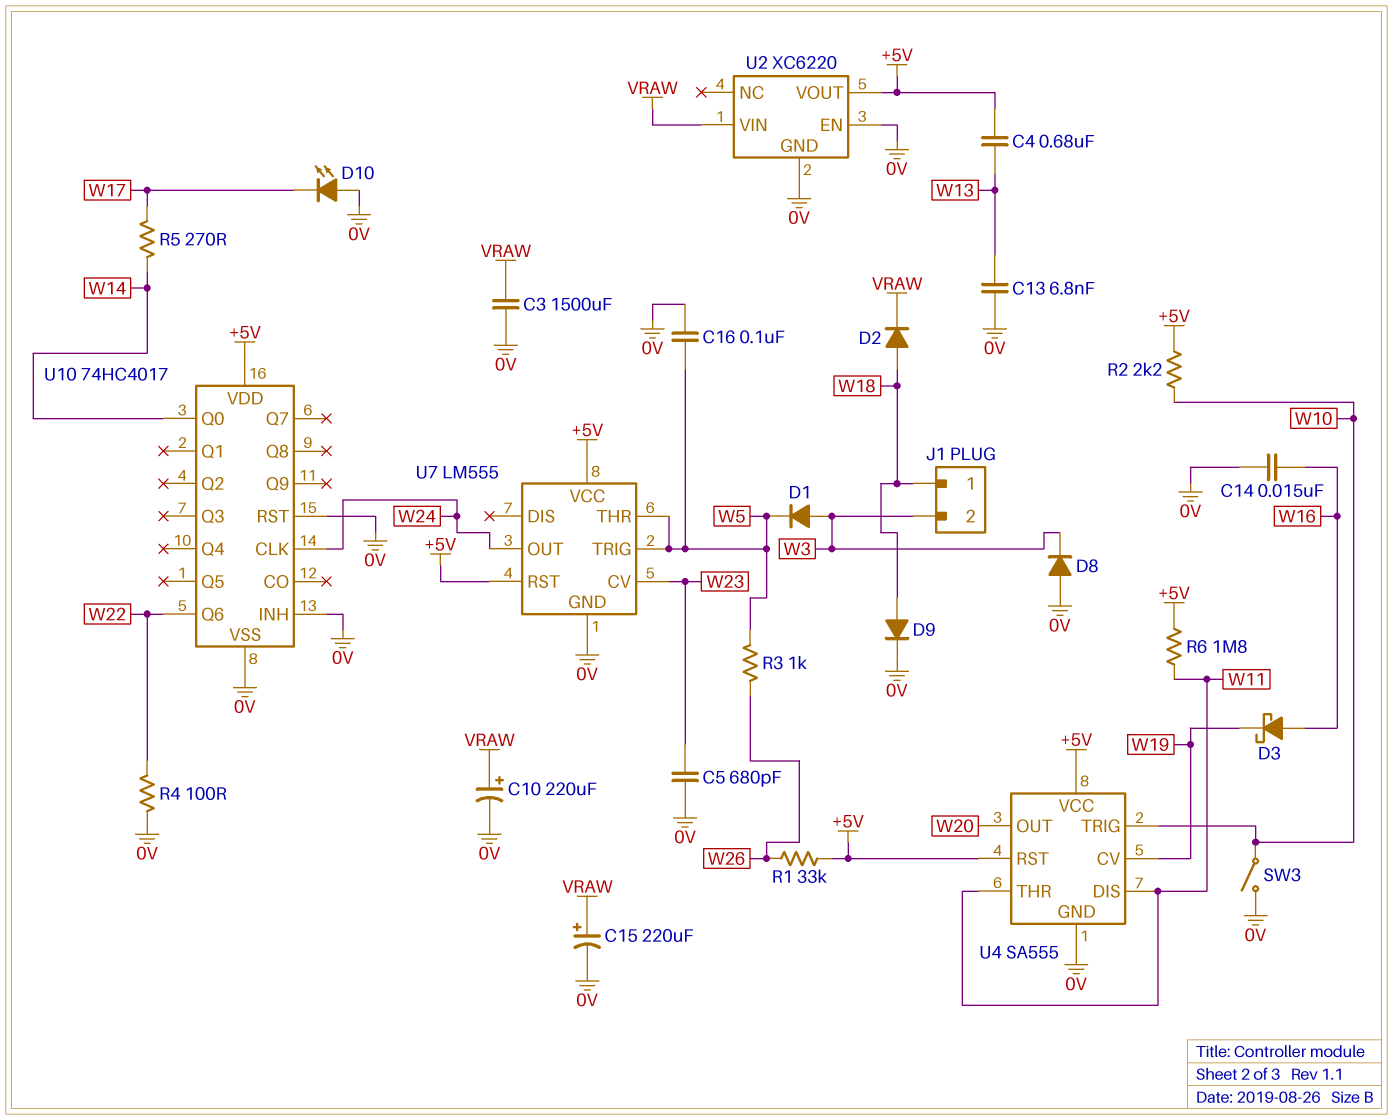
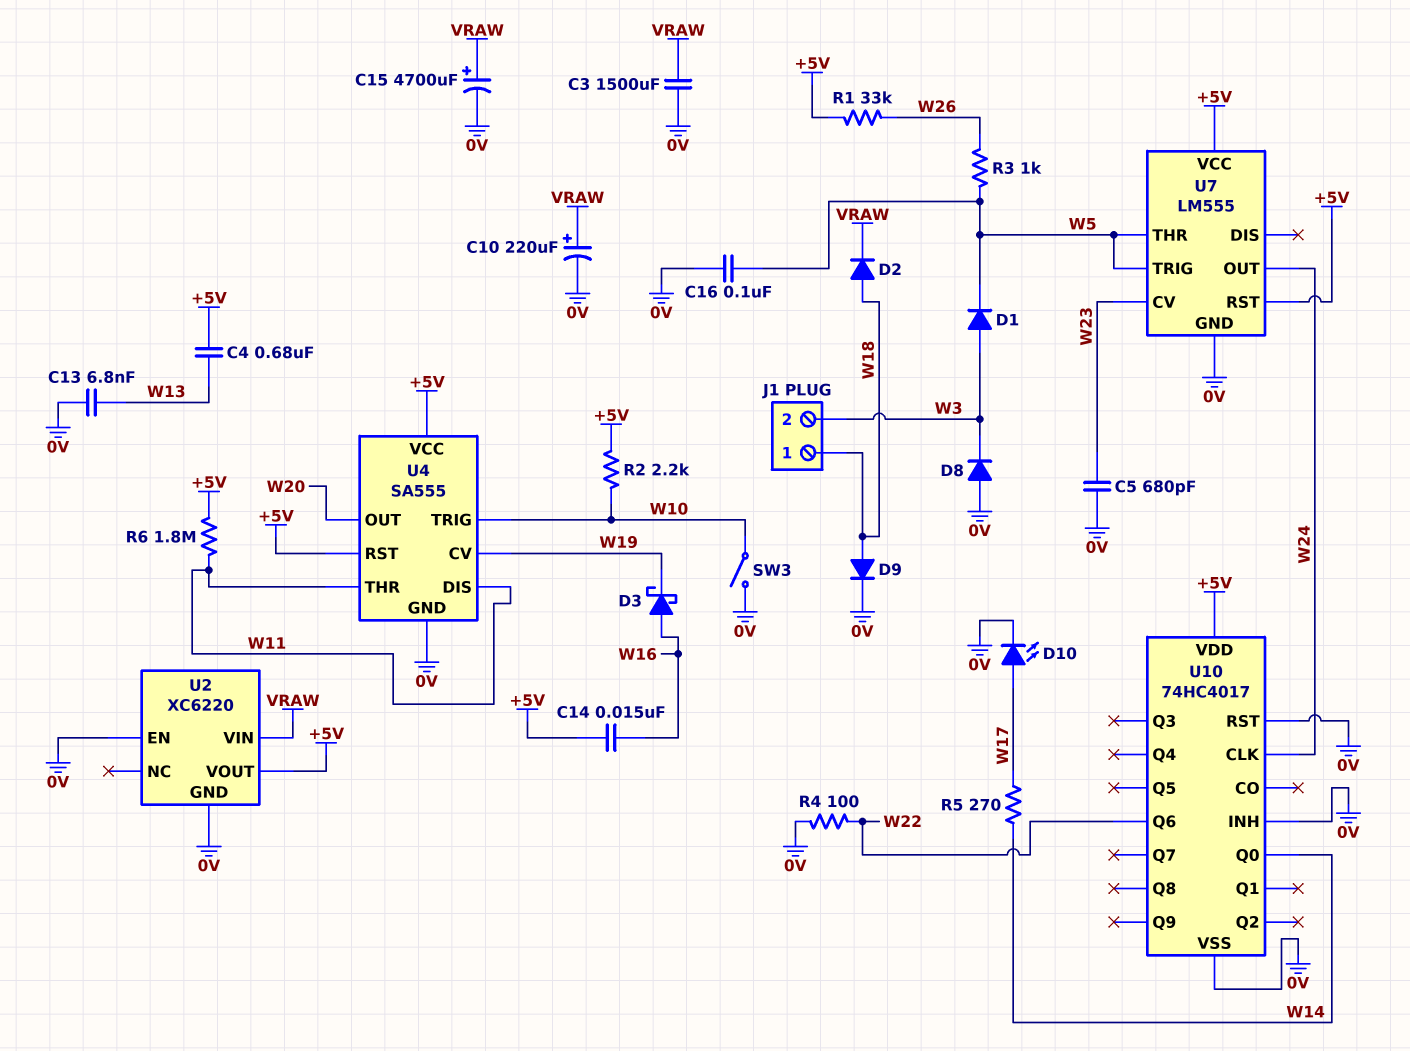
C14: 15nF (0V, W16) -> 15nF (+5V, W16)
C15: 220uF (plus VRAW, minus 0V) -> 4700uF (plus VRAW, minus 0V)
D10: LED (A 0V, K W17) -> LED (A W17, K 0V)

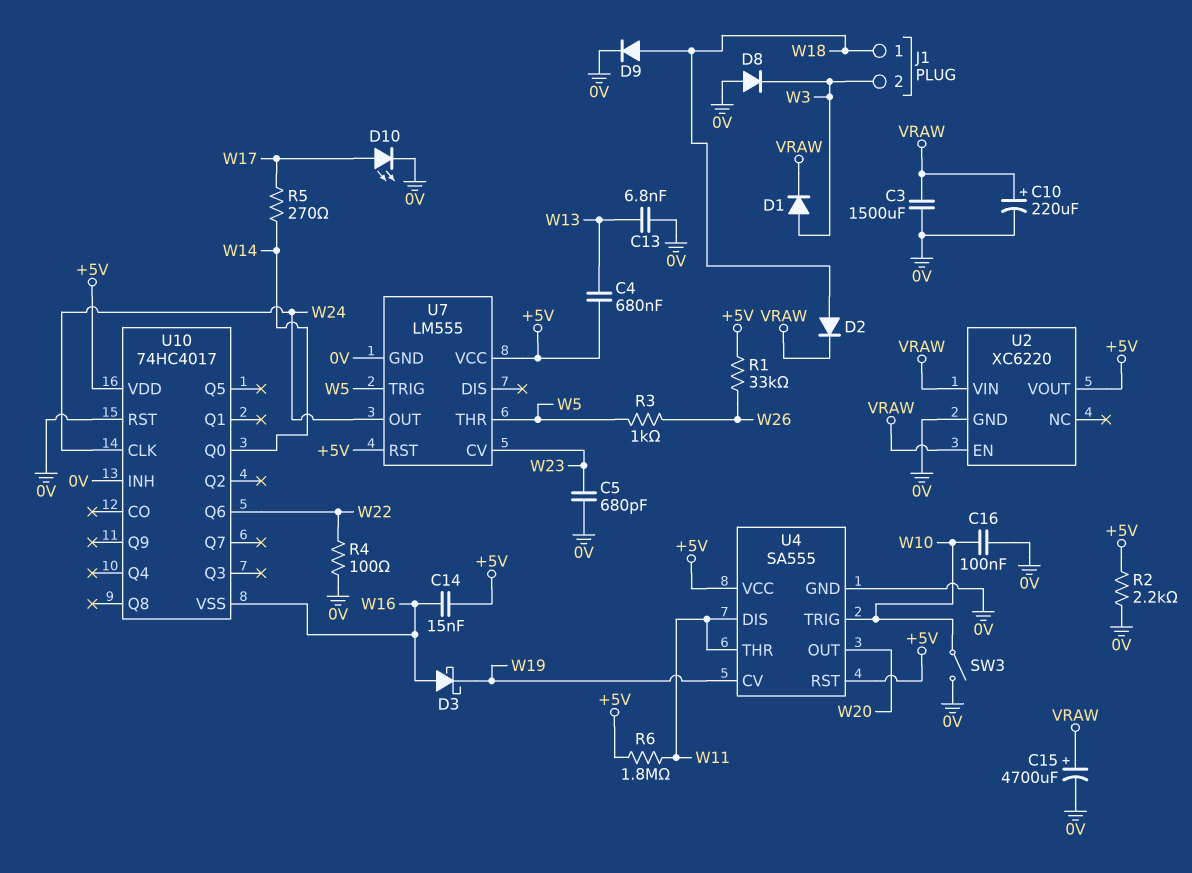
C16: 100nF (0V, W5) -> 100nF (0V, W10)
D1: diode (A W3, K W5) -> diode (A W3, K VRAW)
R2: 2.2k (+5V, W10) -> 2.2k (+5V, 0V)
U2 pin EN: 0V -> VRAW
U10 pin VSS: 0V -> W16

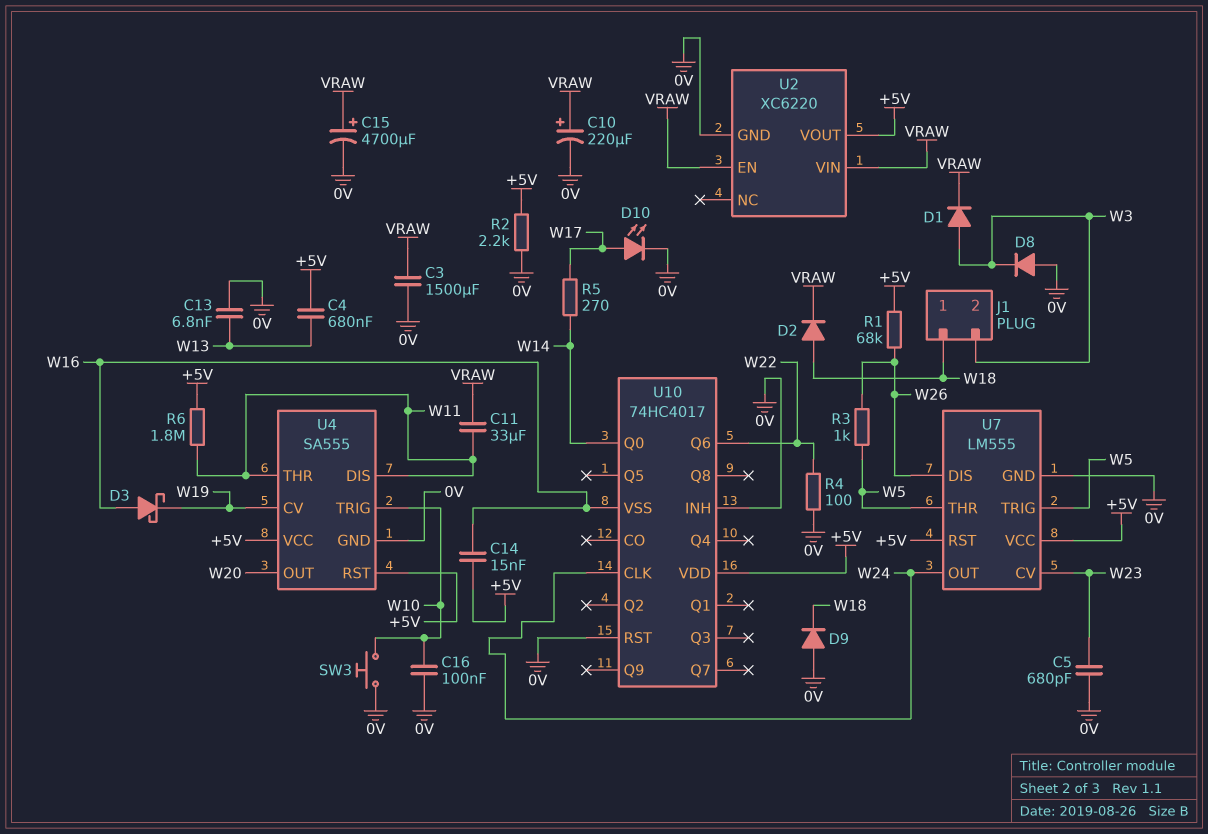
C11: none -> 33uF (VRAW, W11)
D9: diode (A W18, K 0V) -> diode (A 0V, K W18)
R1: 33k (+5V, W26) -> 68k (+5V, W26)
SW3: switch (0V, W10) -> button (0V, W10)
U7 pin DIS: none -> W26

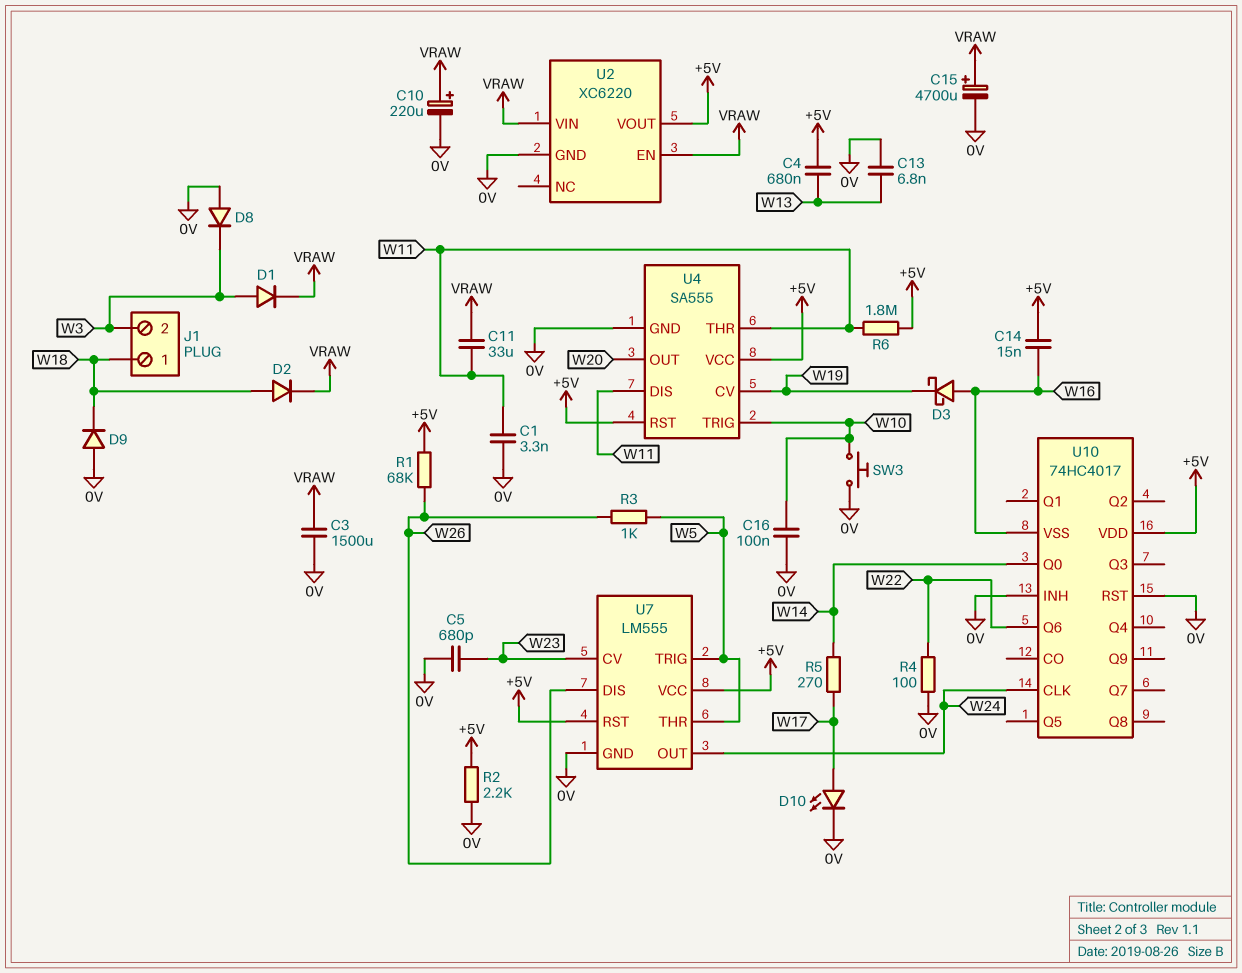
C1: none -> 3.3nF (0V, W11)

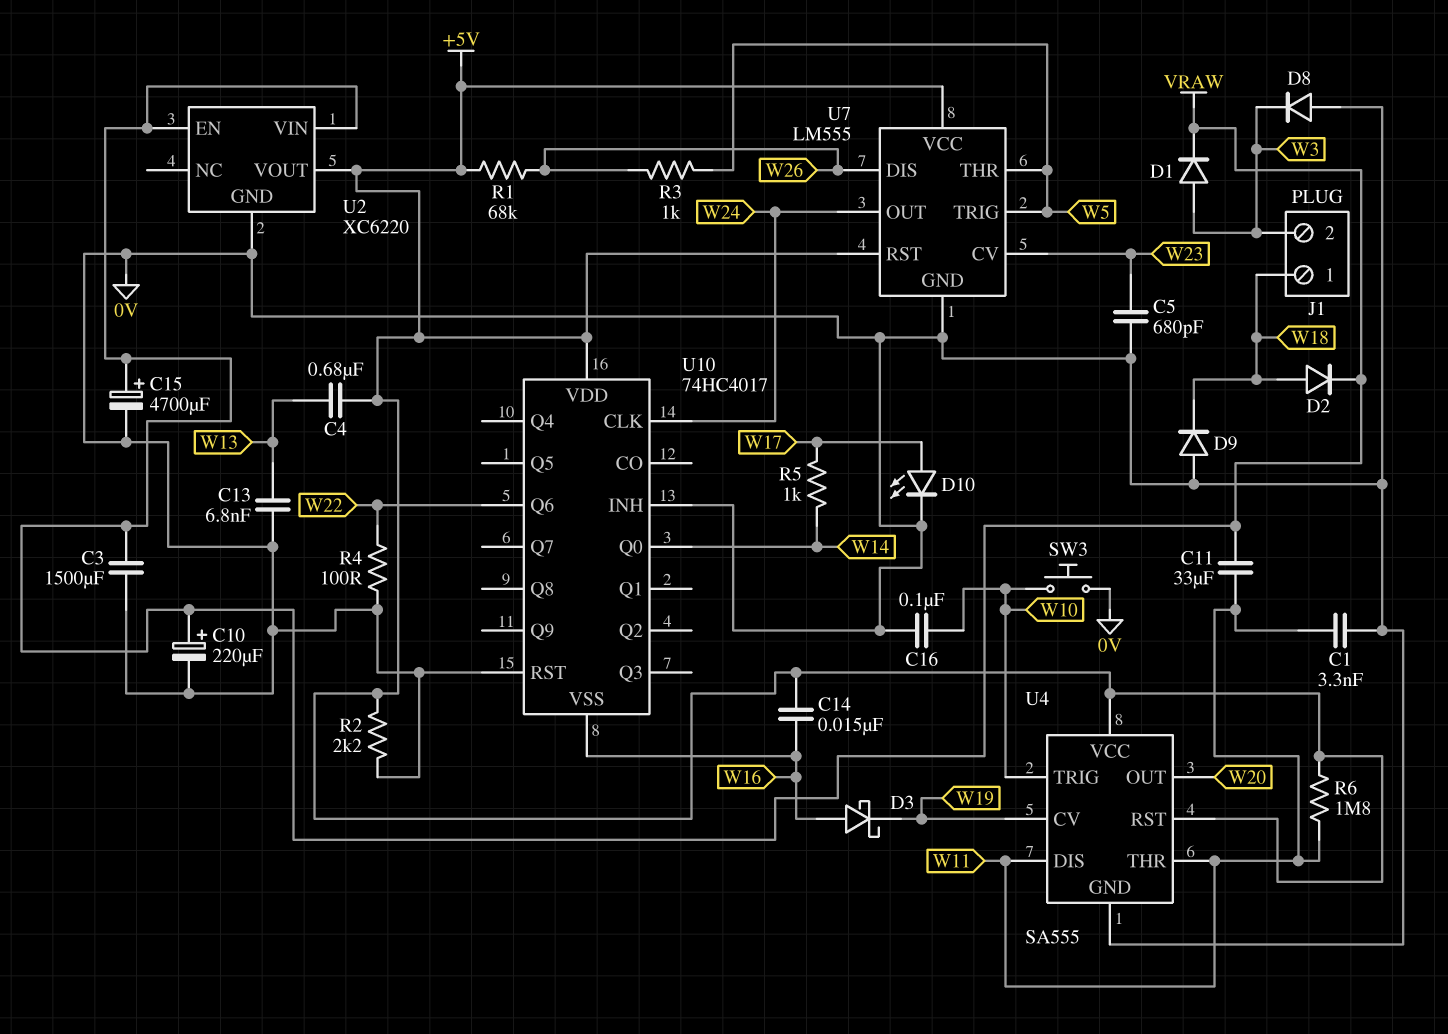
R5: 270 (W14, W17) -> 1k (W14, W17)

